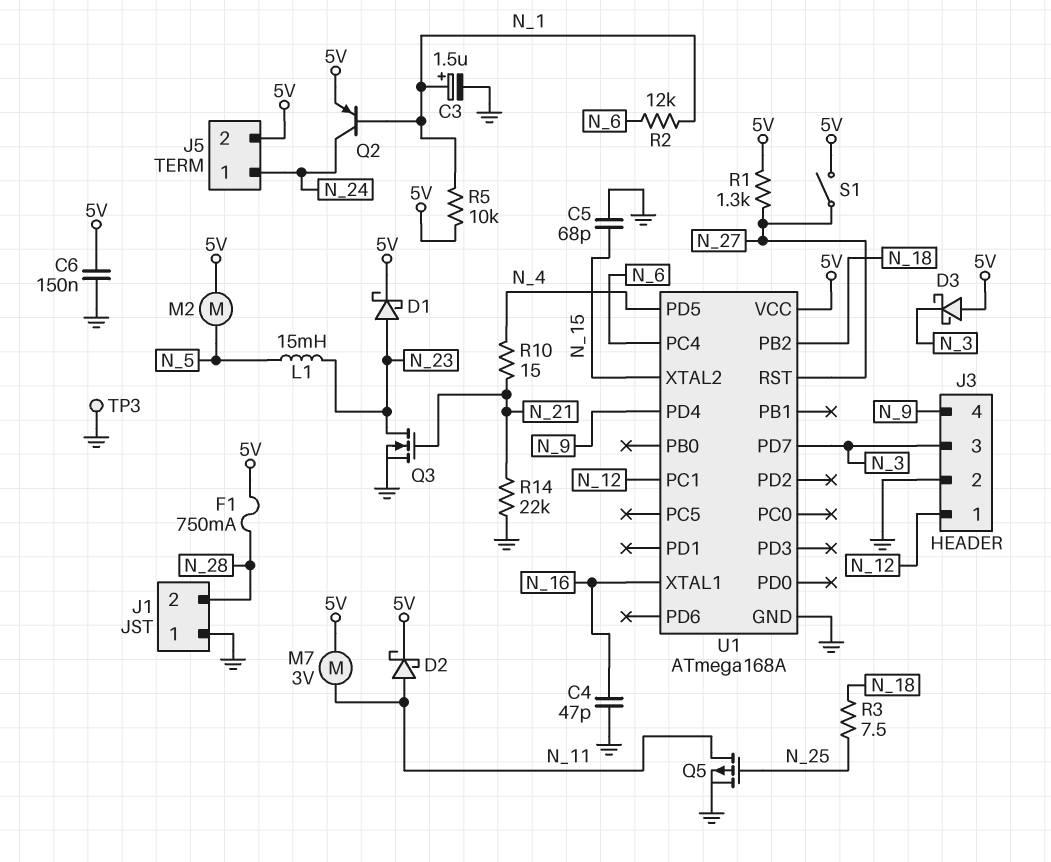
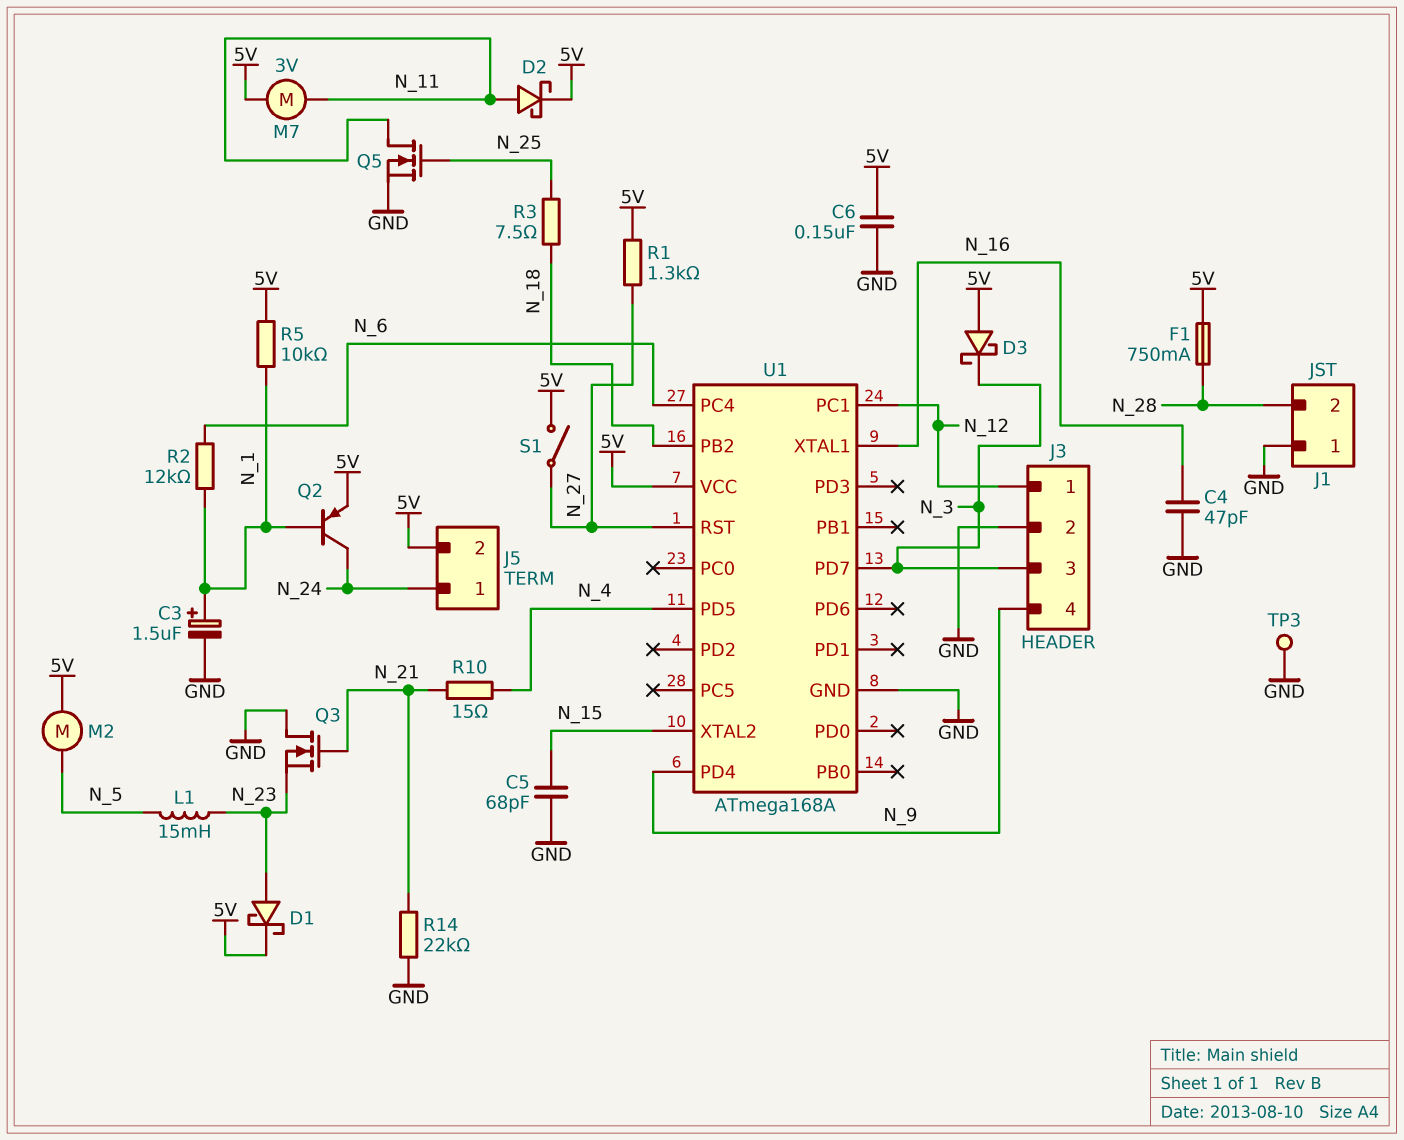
Q3: NMOS (G N_21, D N_23, S GND) -> NMOS (G N_21, D GND, S N_23)
Q5: PMOS (G N_25, D N_11, S GND) -> NMOS (G N_25, D N_11, S GND)

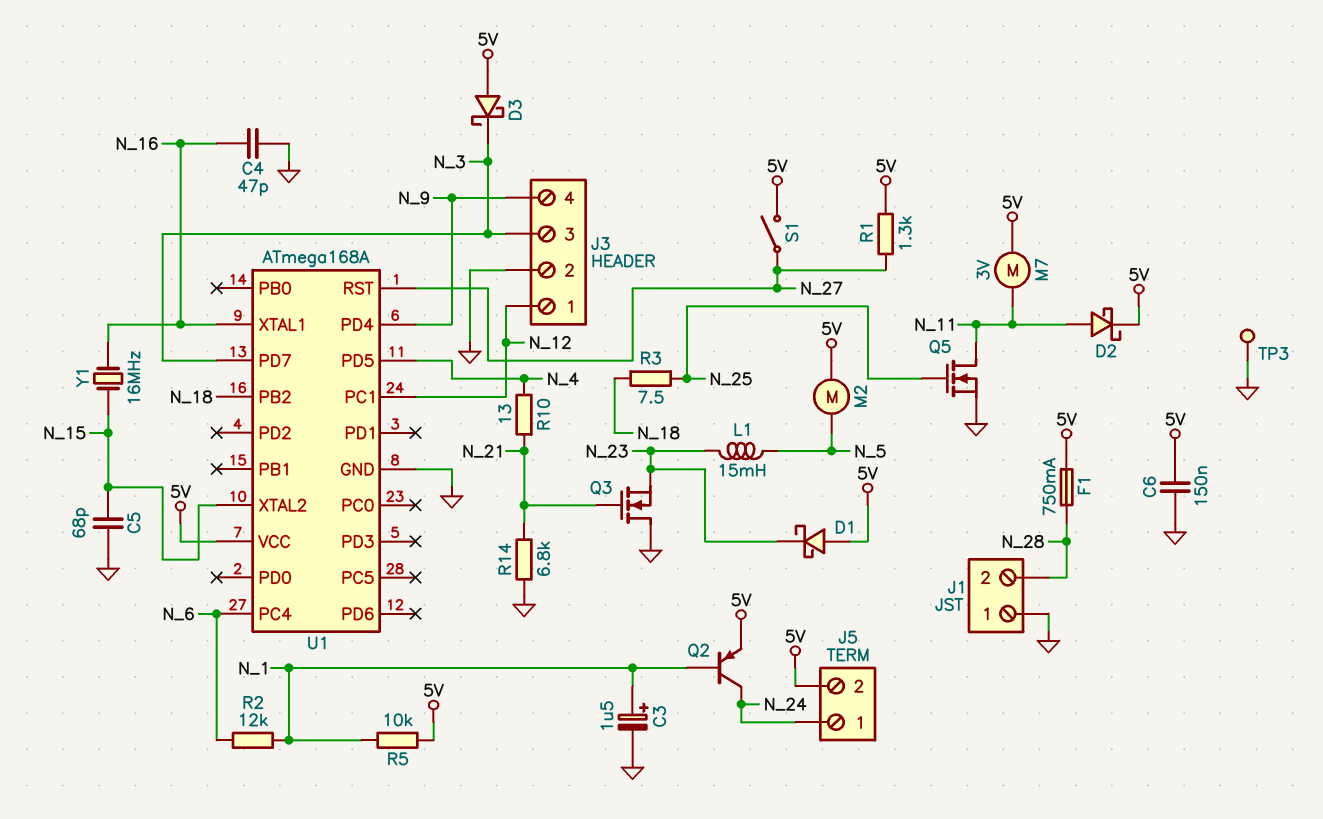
D1: schottky (A N_23, K 5V) -> schottky (A 5V, K N_23)
R10: 15 (N_4, N_21) -> 13 (N_4, N_21)
R14: 22k (GND, N_21) -> 6.8k (GND, N_21)
Y1: none -> 16MHz (N_15, N_16)

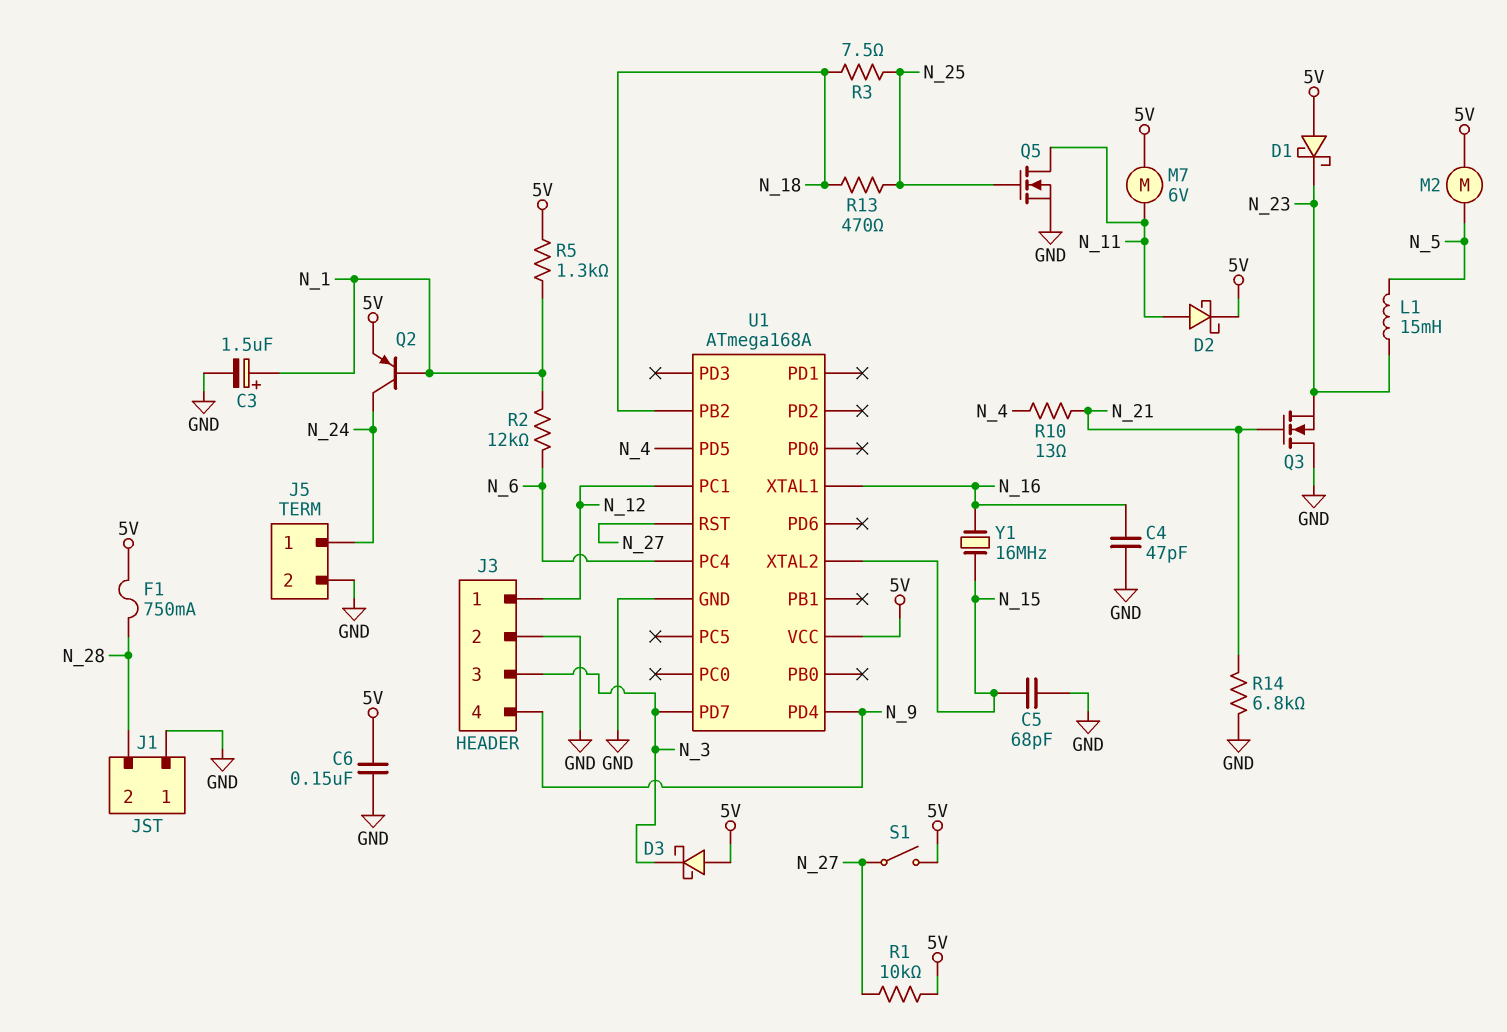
J5 pin 2: 5V -> GND
M7: motor 3V (5V, N_11) -> motor 6V (5V, N_11)
R1: 1.3k (5V, N_27) -> 10k (5V, N_27)
R5: 10k (5V, N_1) -> 1.3k (5V, N_1)
R13: none -> 470 (N_18, N_25)
TP3: test point (GND) -> none

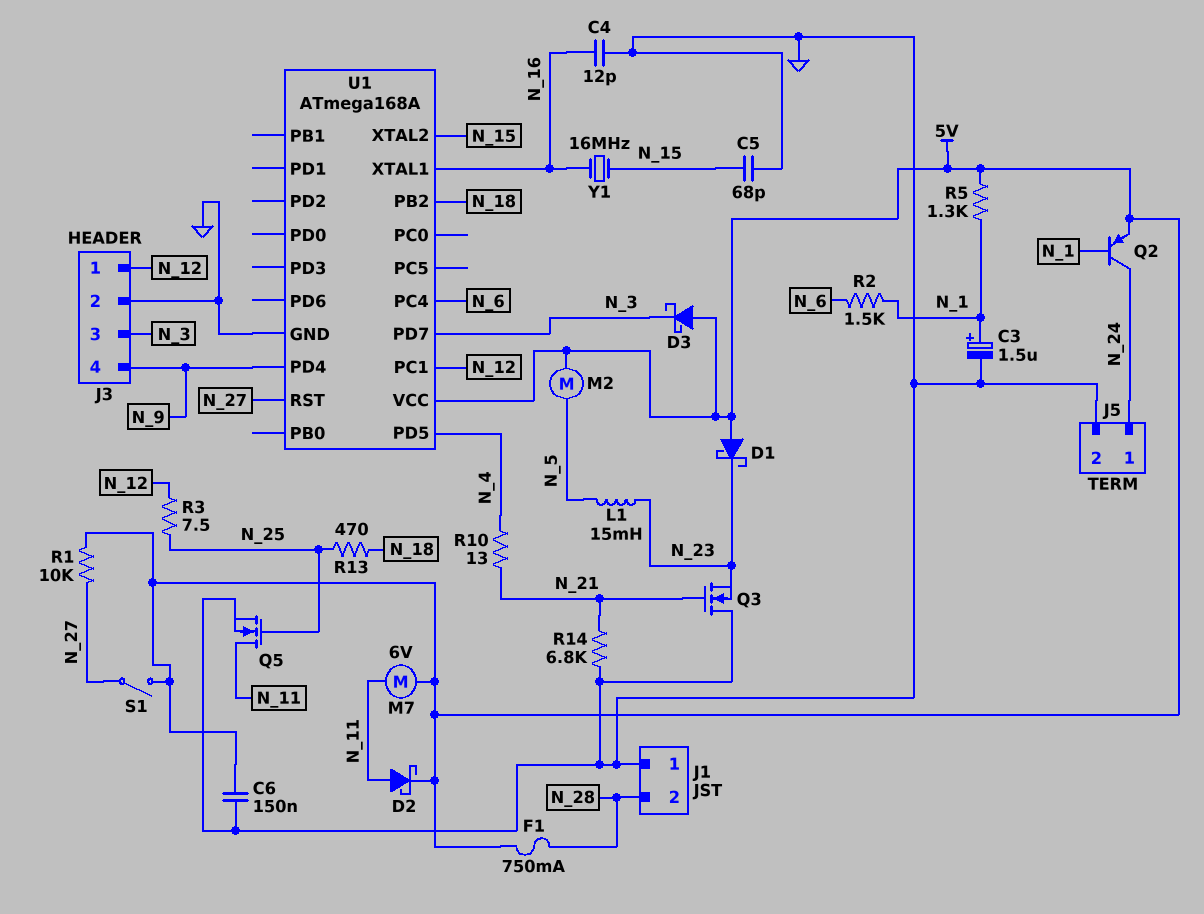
C4: 47pF (GND, N_16) -> 12pF (GND, N_16)
R2: 12k (N_1, N_6) -> 1.5k (N_1, N_6)
R3: 7.5 (N_18, N_25) -> 7.5 (N_12, N_25)

